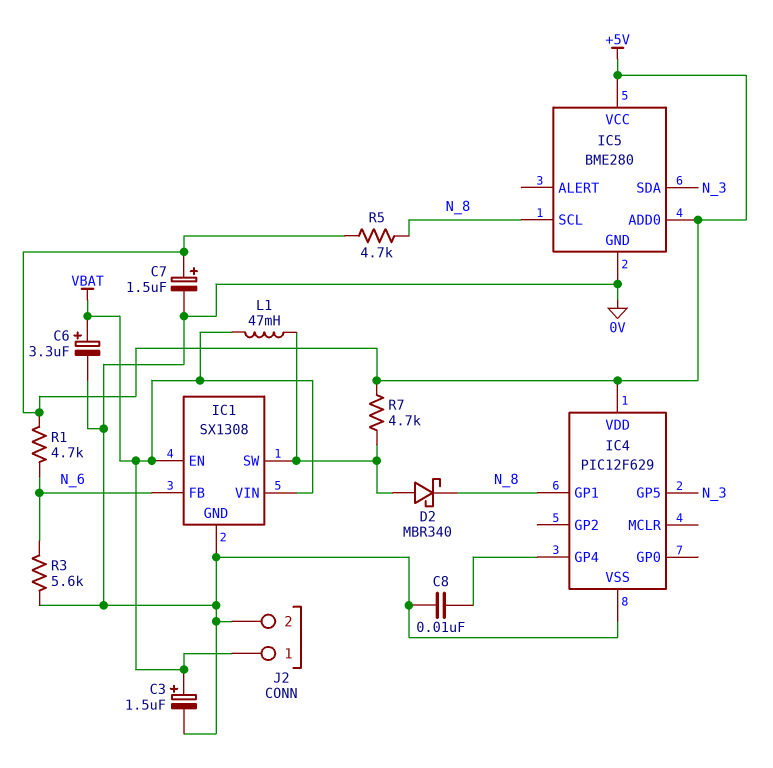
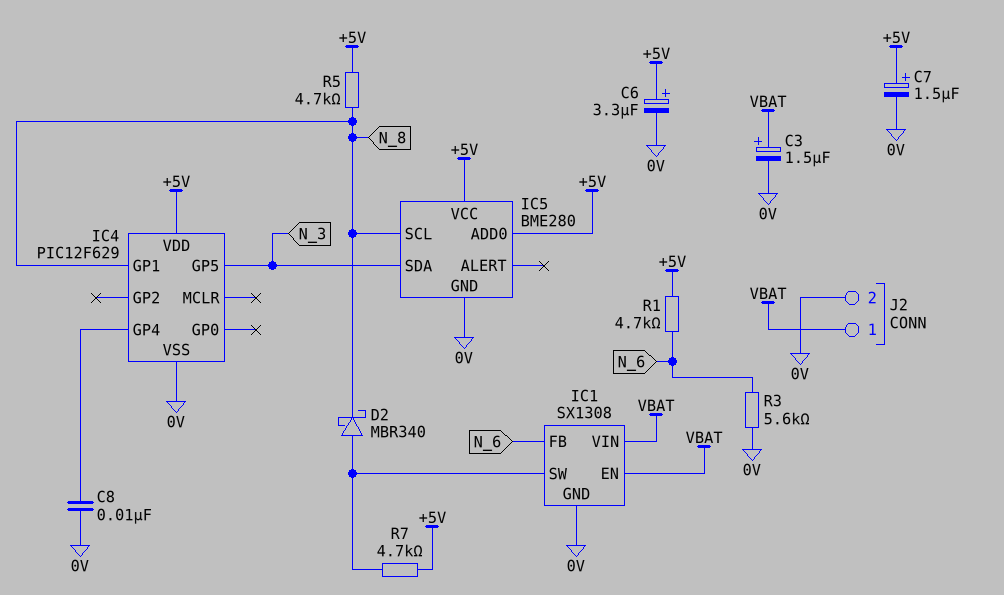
C6: 3.3uF (plus VBAT, minus 0V) -> 3.3uF (plus +5V, minus 0V)
L1: 47mH (IC1/SW, VBAT) -> none

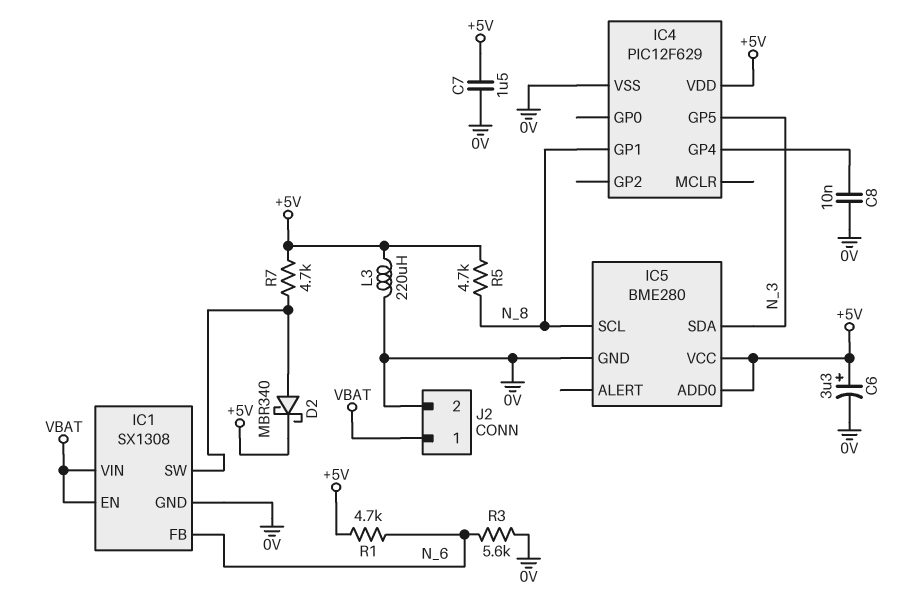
C3: 1.5uF (plus VBAT, minus 0V) -> none
C7: 1.5uF (plus +5V, minus 0V) -> 1.5uF (+5V, 0V)
D2: schottky MBR340 (A IC1/SW, K N_8) -> schottky MBR340 (A IC1/SW, K +5V)
L3: none -> 220uH (+5V, 0V)

